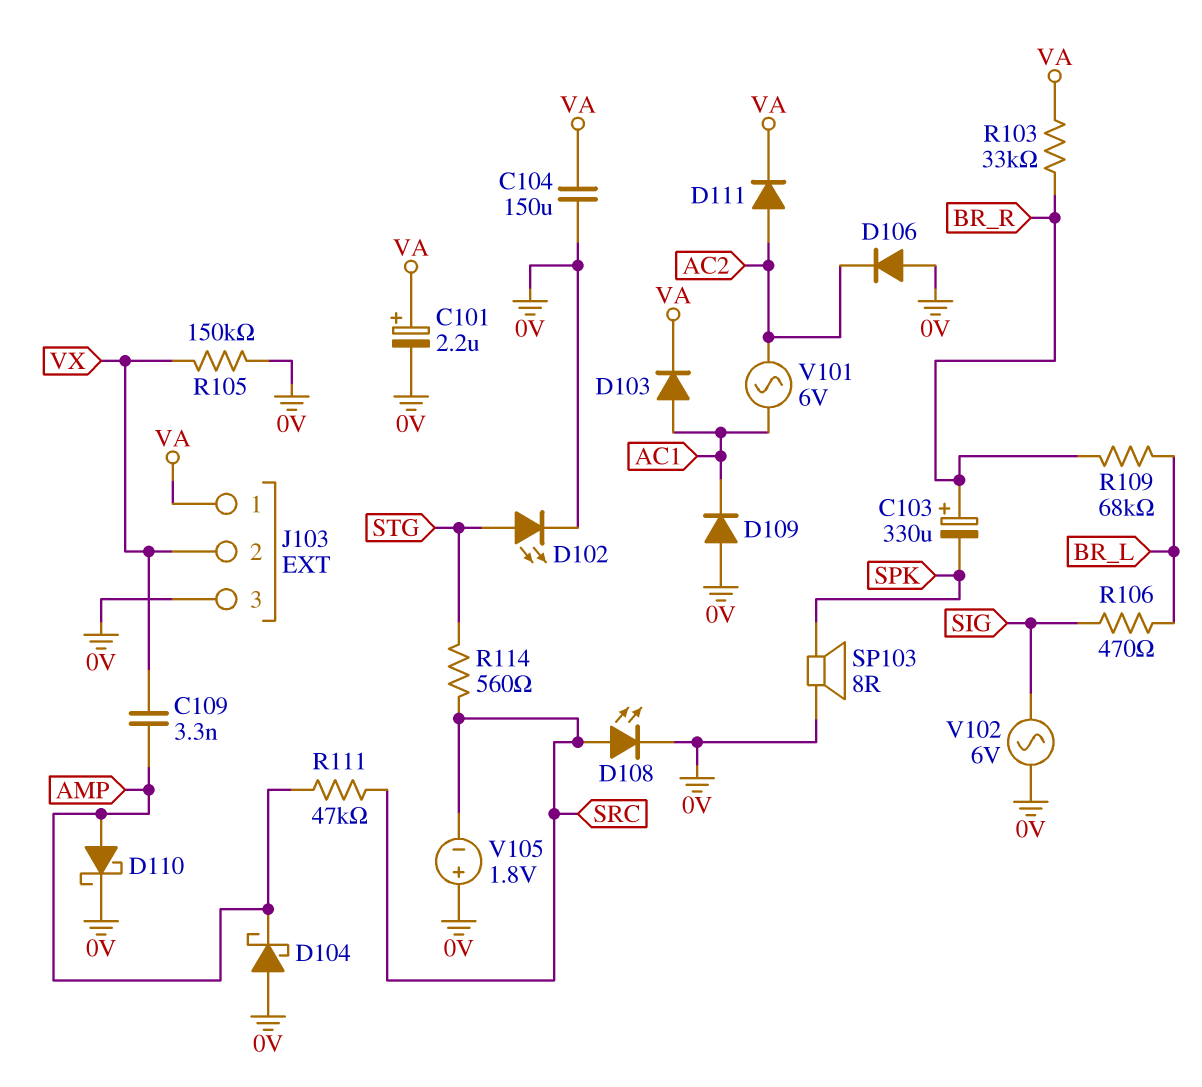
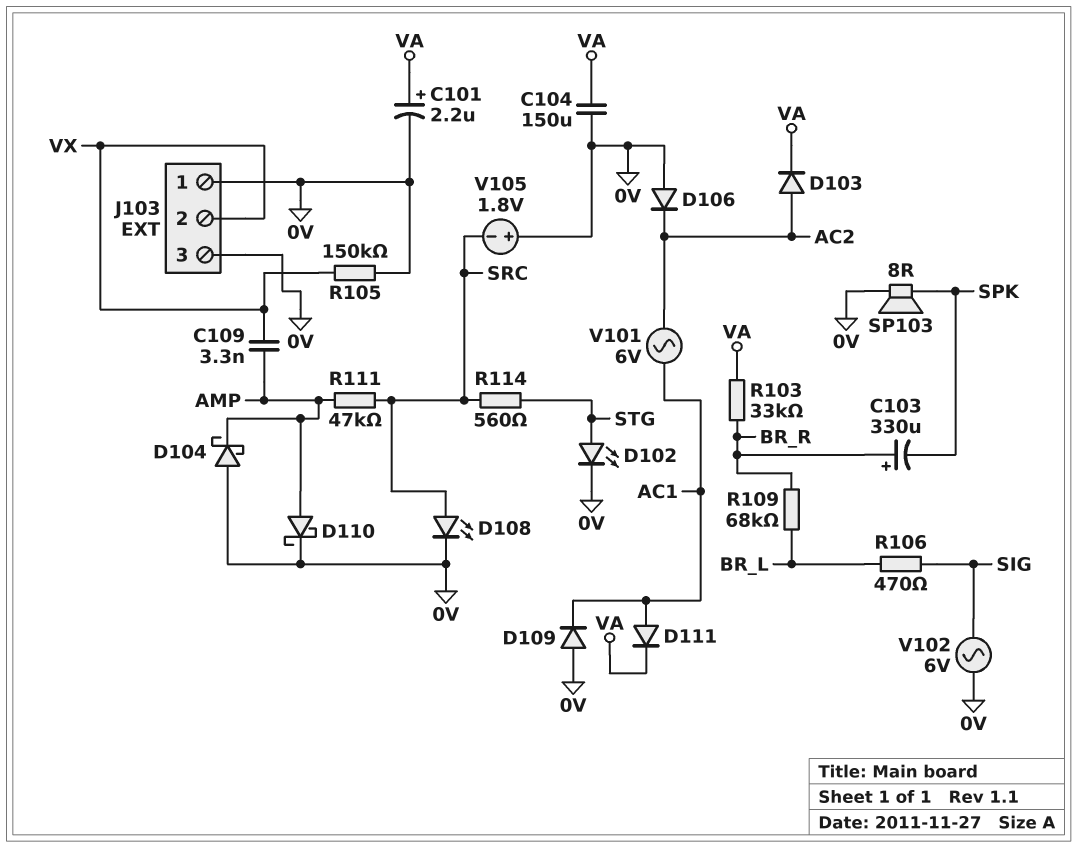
D103: diode (A AC1, K VA) -> diode (A AC2, K VA)
D111: diode (A AC2, K VA) -> diode (A AC1, K VA)
J103 pin 1: VA -> 0V

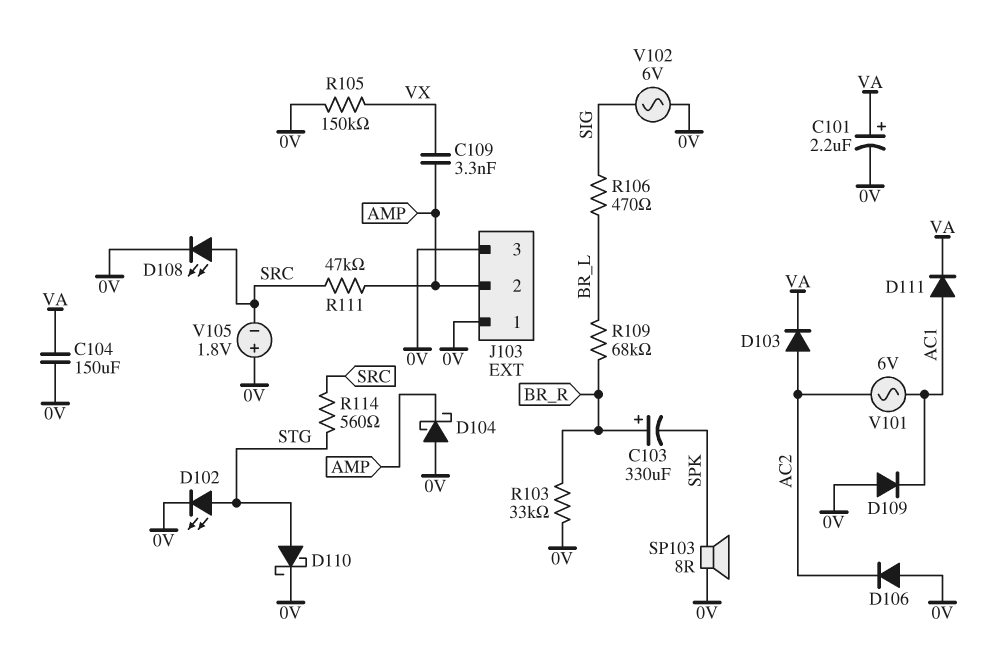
D110: schottky (A AMP, K 0V) -> schottky (A STG, K 0V)
J103 pin 2: VX -> AMP
R103: 33k (BR_R, VA) -> 33k (0V, BR_R)

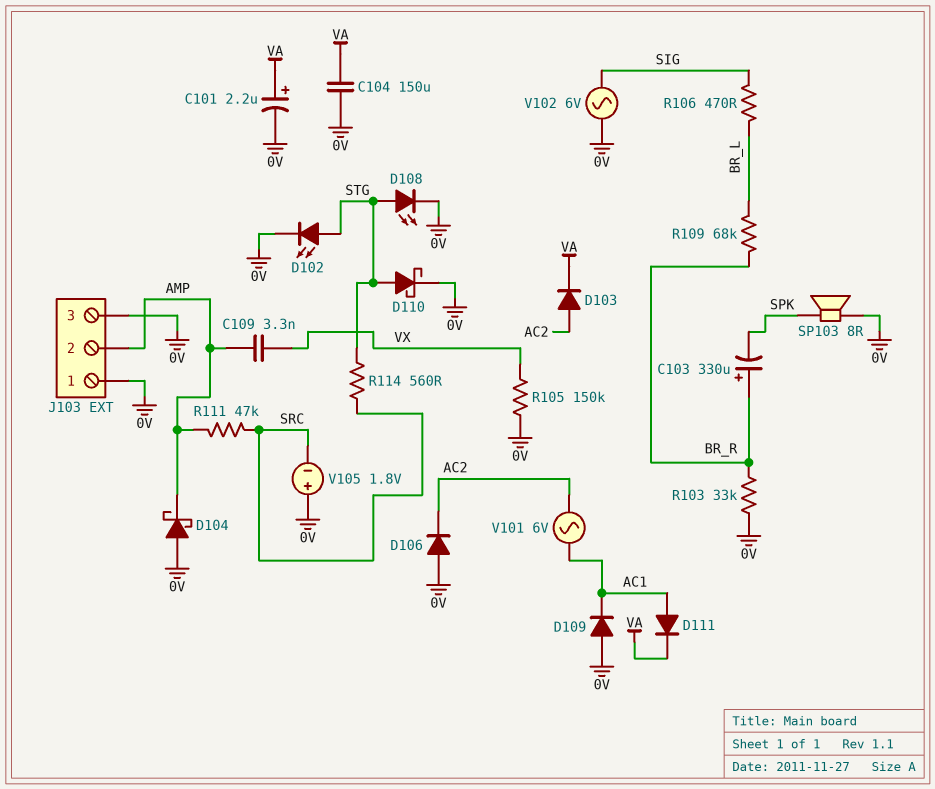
D108: LED (A SRC, K 0V) -> LED (A STG, K 0V)

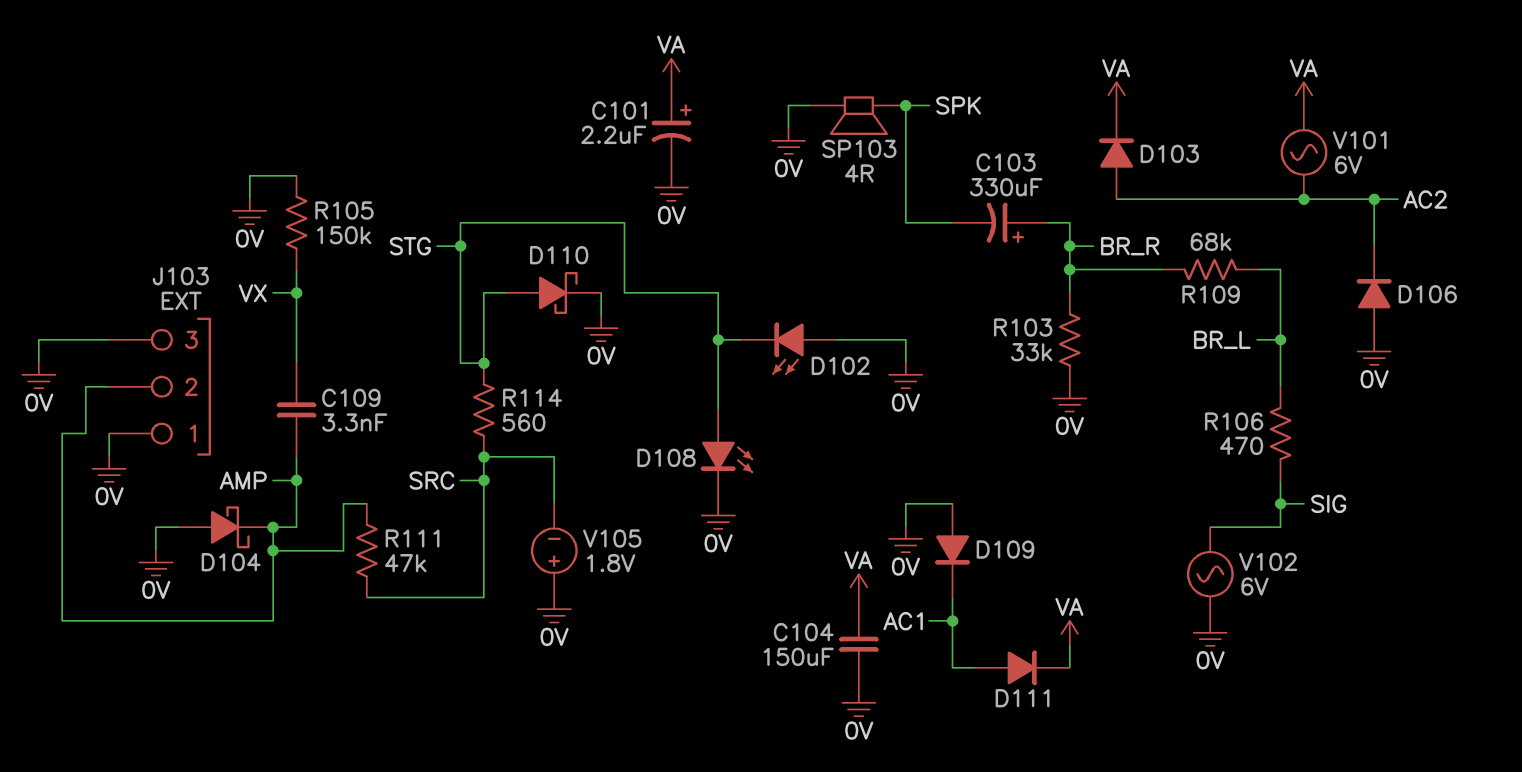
D102: LED (A STG, K 0V) -> LED (A 0V, K STG)
SP103: speaker 8R (0V, SPK) -> speaker 4R (0V, SPK)
V101: AC 6V (AC1, AC2) -> AC 6V (AC2, VA)

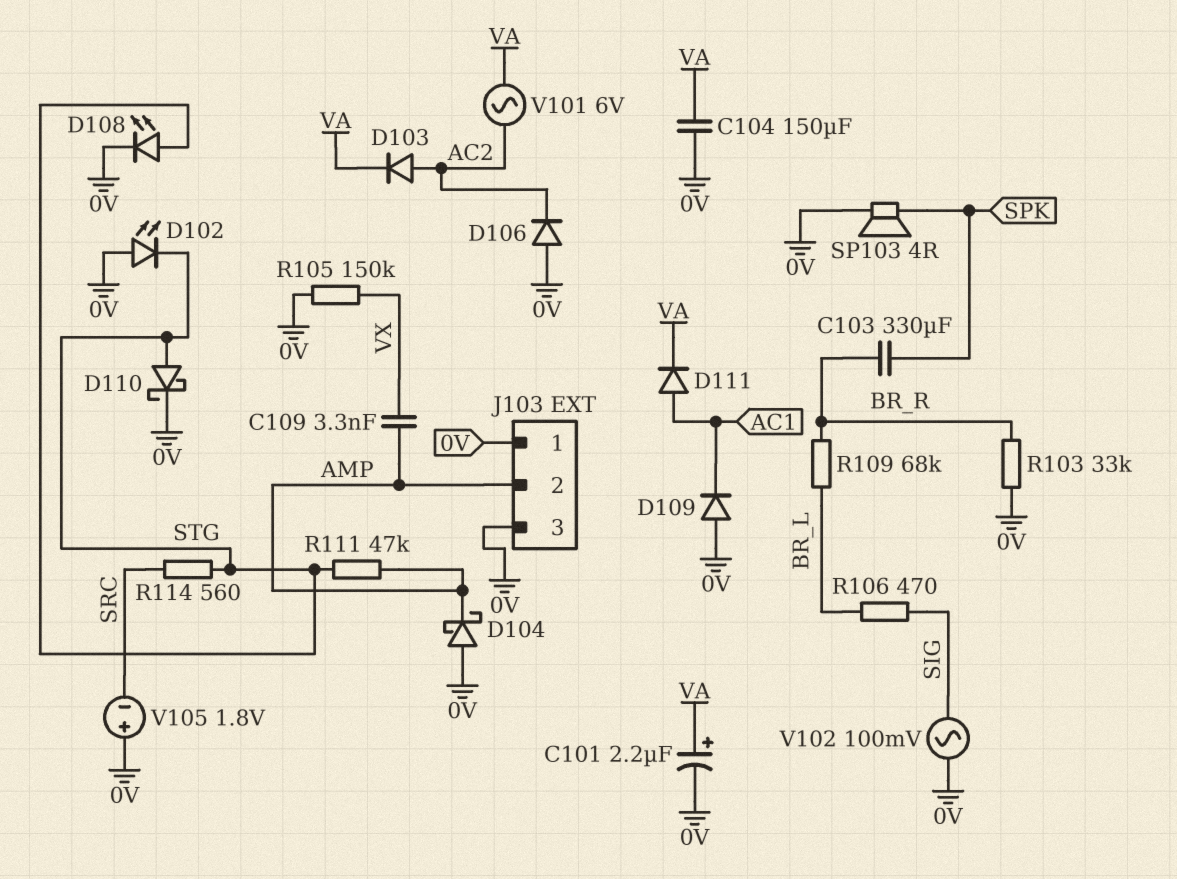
C103: 330uF (plus BR_R, minus SPK) -> 330uF (BR_R, SPK)
R111: 47k (AMP, SRC) -> 47k (AMP, STG)
V102: AC 6V (0V, SIG) -> AC 100mV (0V, SIG)

